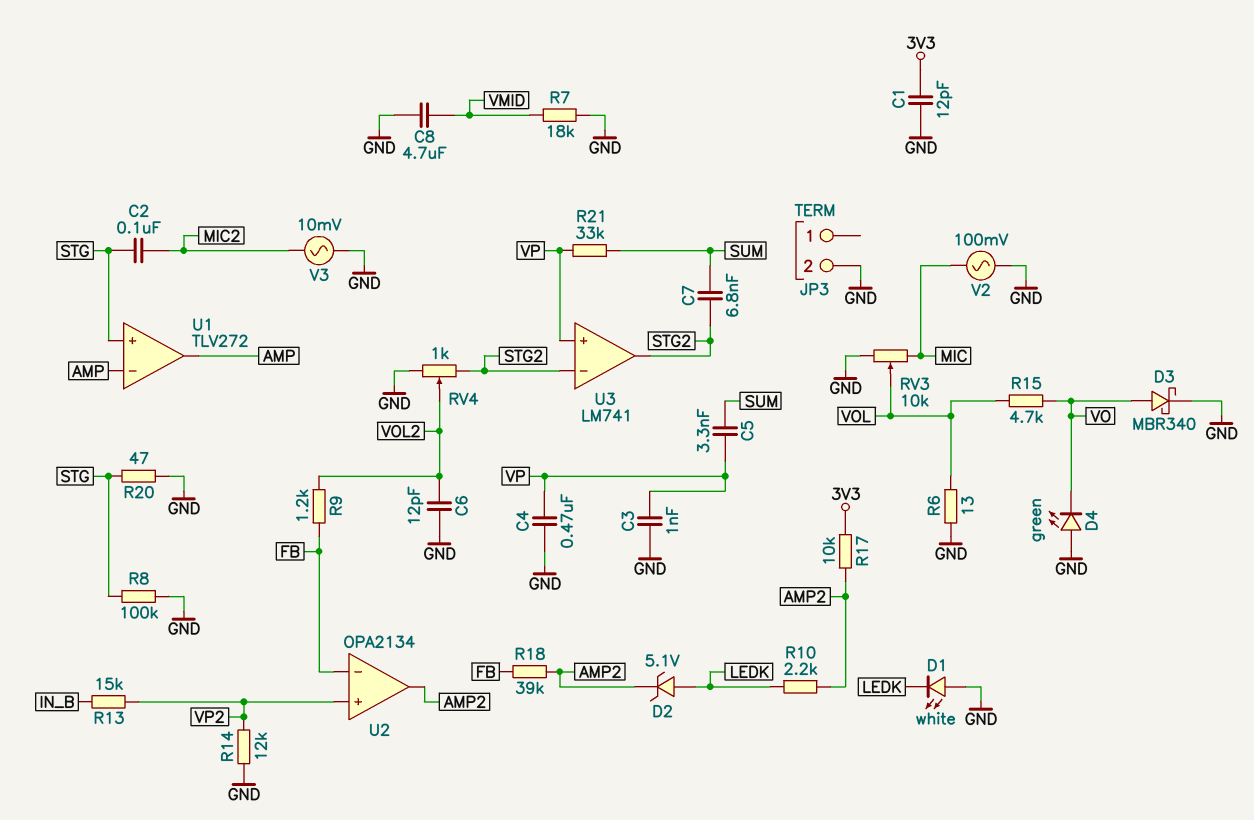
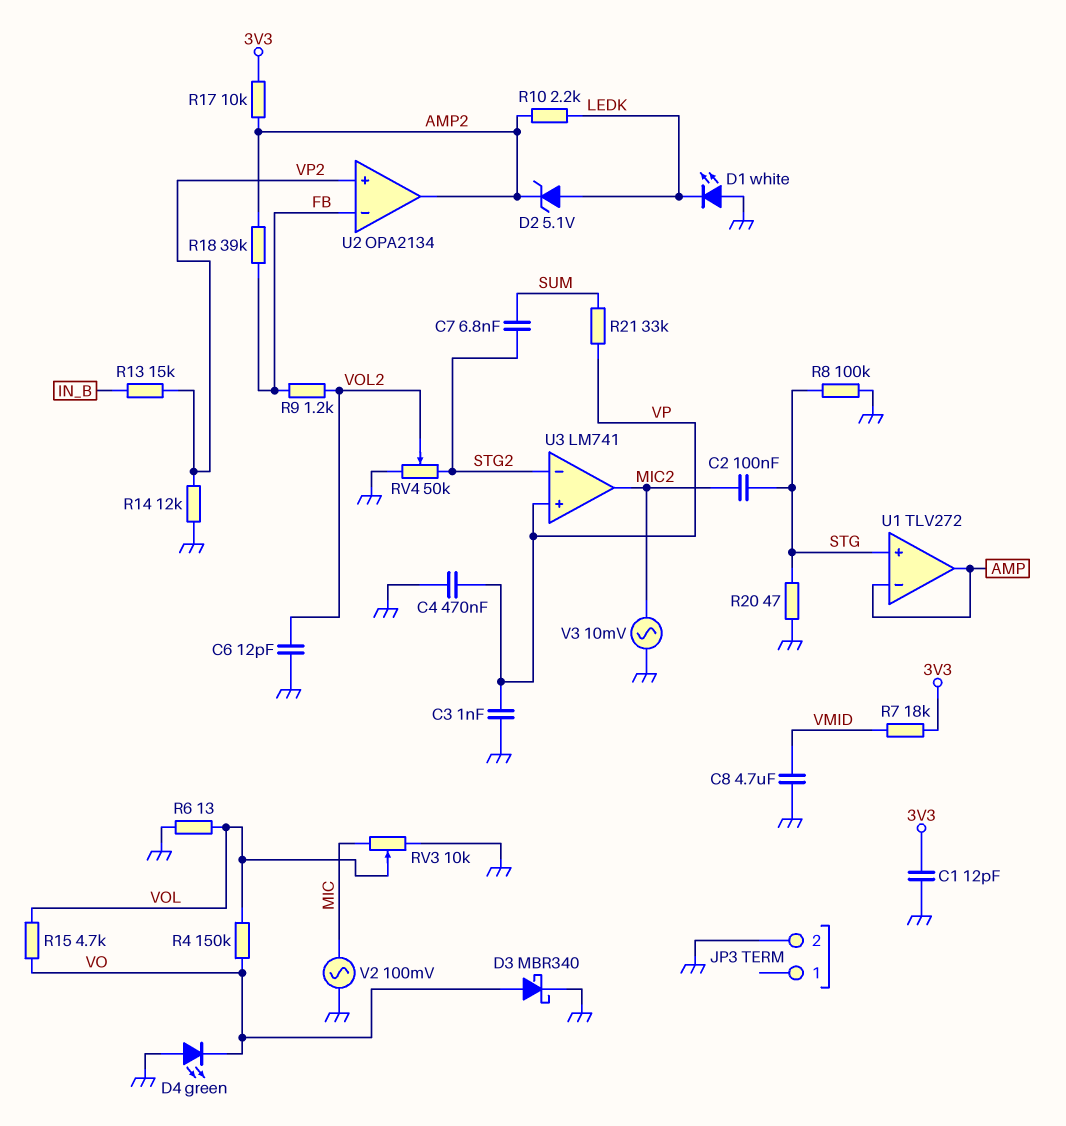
C5: 3.3nF (SUM, VP) -> none
R4: none -> 150k (VO, VOL)
R7: 18k (GND, VMID) -> 18k (3V3, VMID)
RV4: 1k (GND, STG2, wiper VOL2) -> 50k (GND, STG2, wiper VOL2)
U3 pin out: STG2 -> MIC2

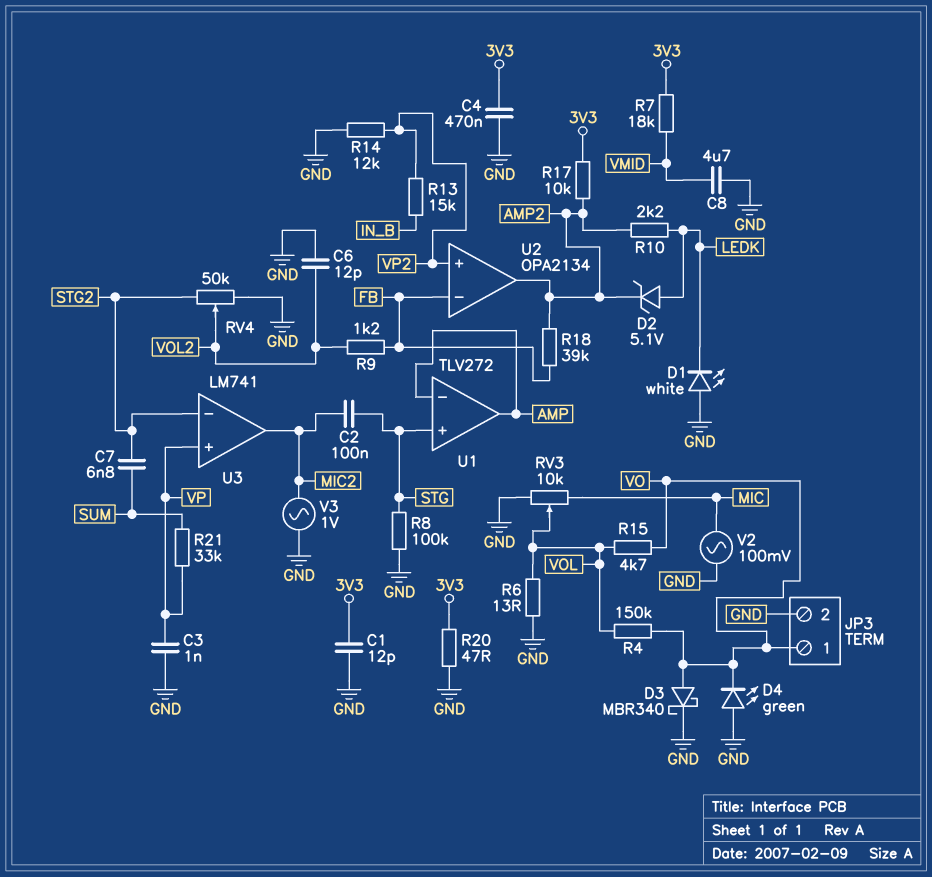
C4: 470nF (GND, VP) -> 470nF (3V3, GND)
JP3 pin 1: none -> VO
R20: 47 (GND, STG) -> 47 (3V3, GND)
V3: AC 10mV (GND, MIC2) -> AC 1V (GND, MIC2)

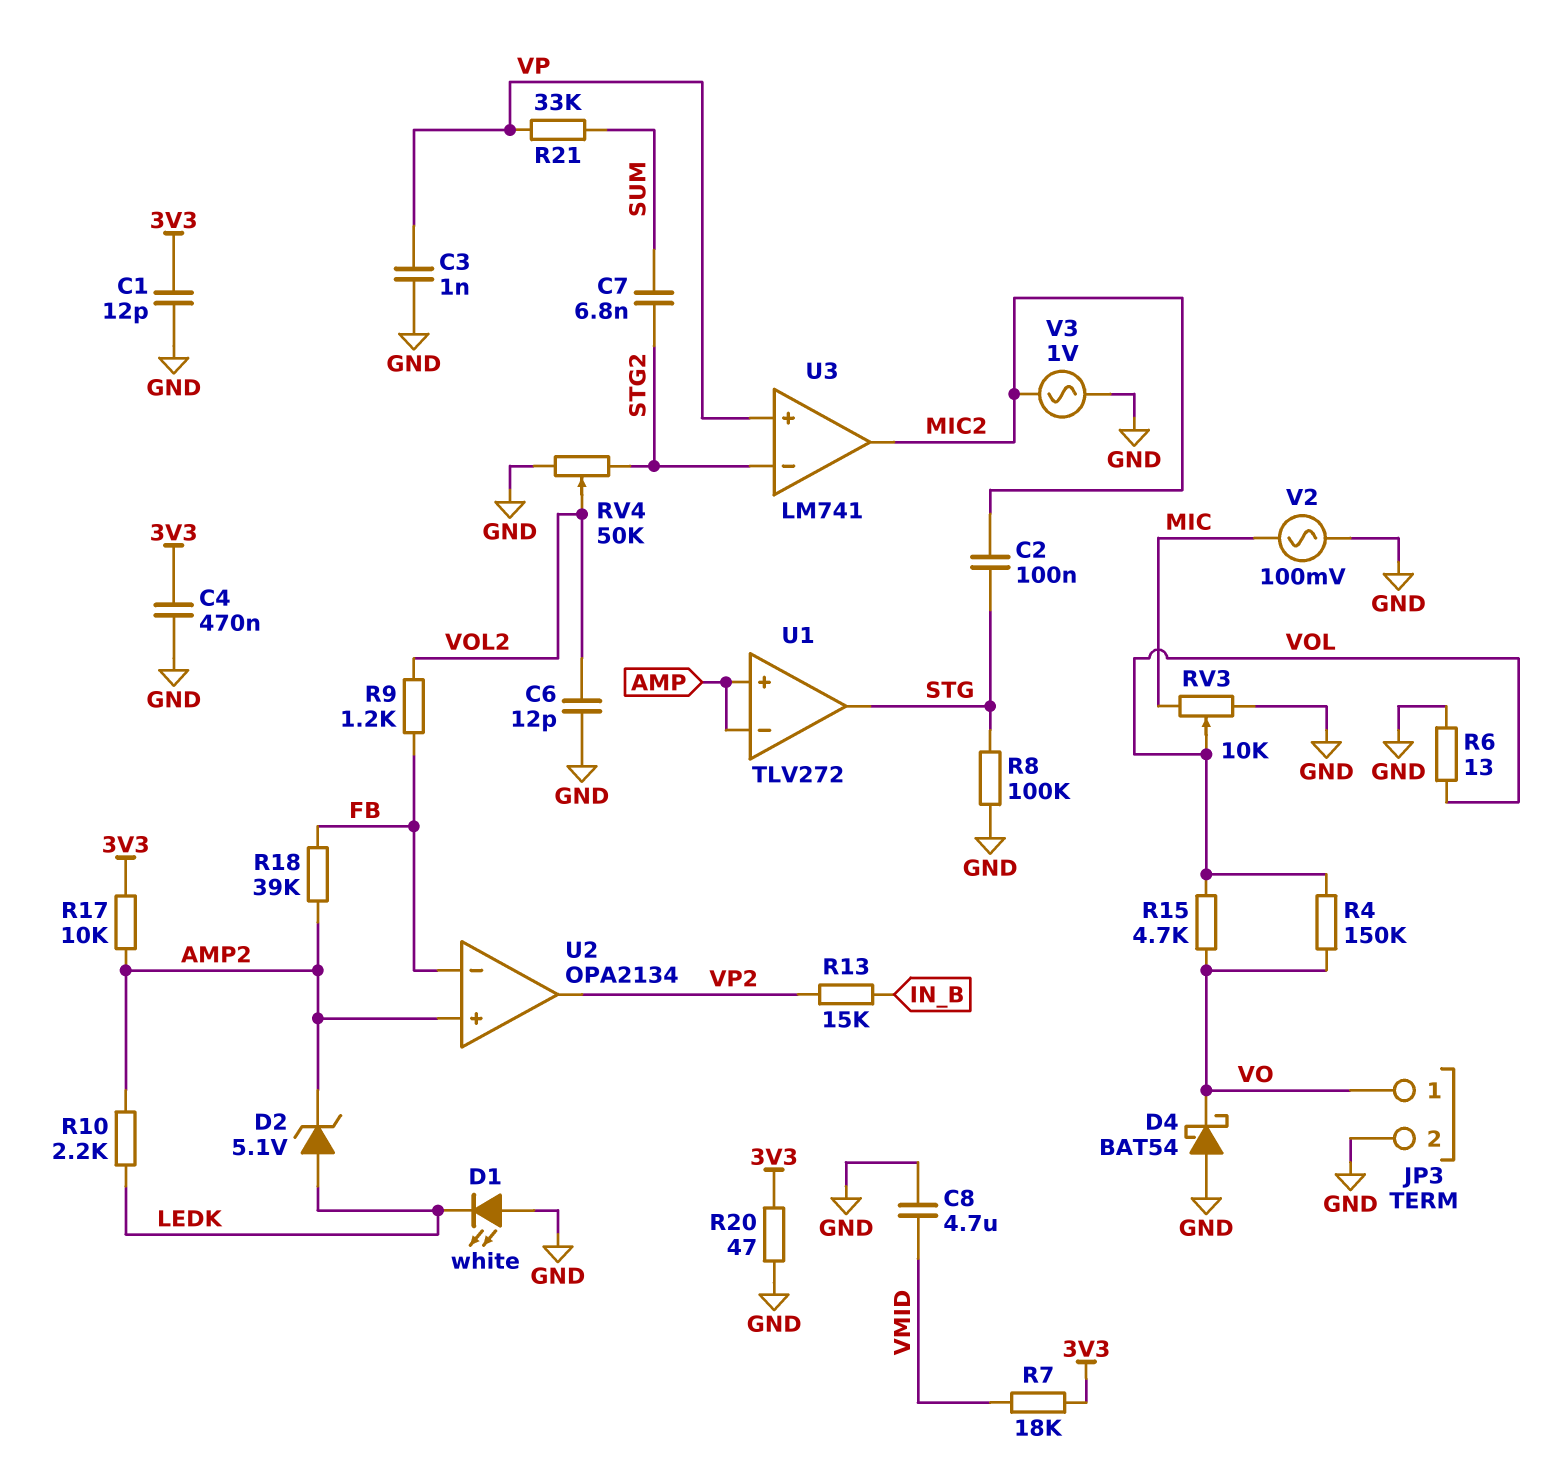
D3: schottky MBR340 (A VO, K GND) -> none
D4: LED green (A GND, K VO) -> schottky BAT54 (A GND, K VO)
R14: 12k (GND, VP2) -> none
U1 pin in+: STG -> AMP
U1 pin out: AMP -> STG
U2 pin in+: VP2 -> AMP2
U2 pin out: AMP2 -> VP2

